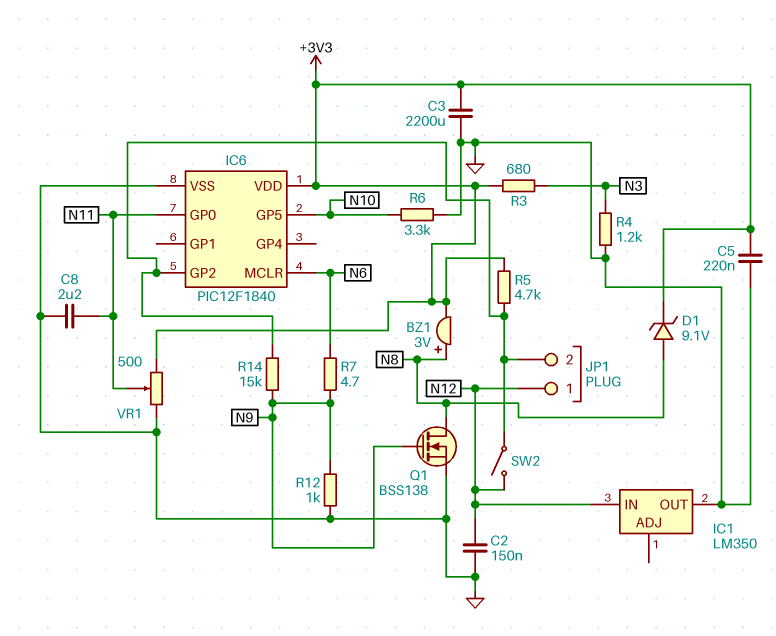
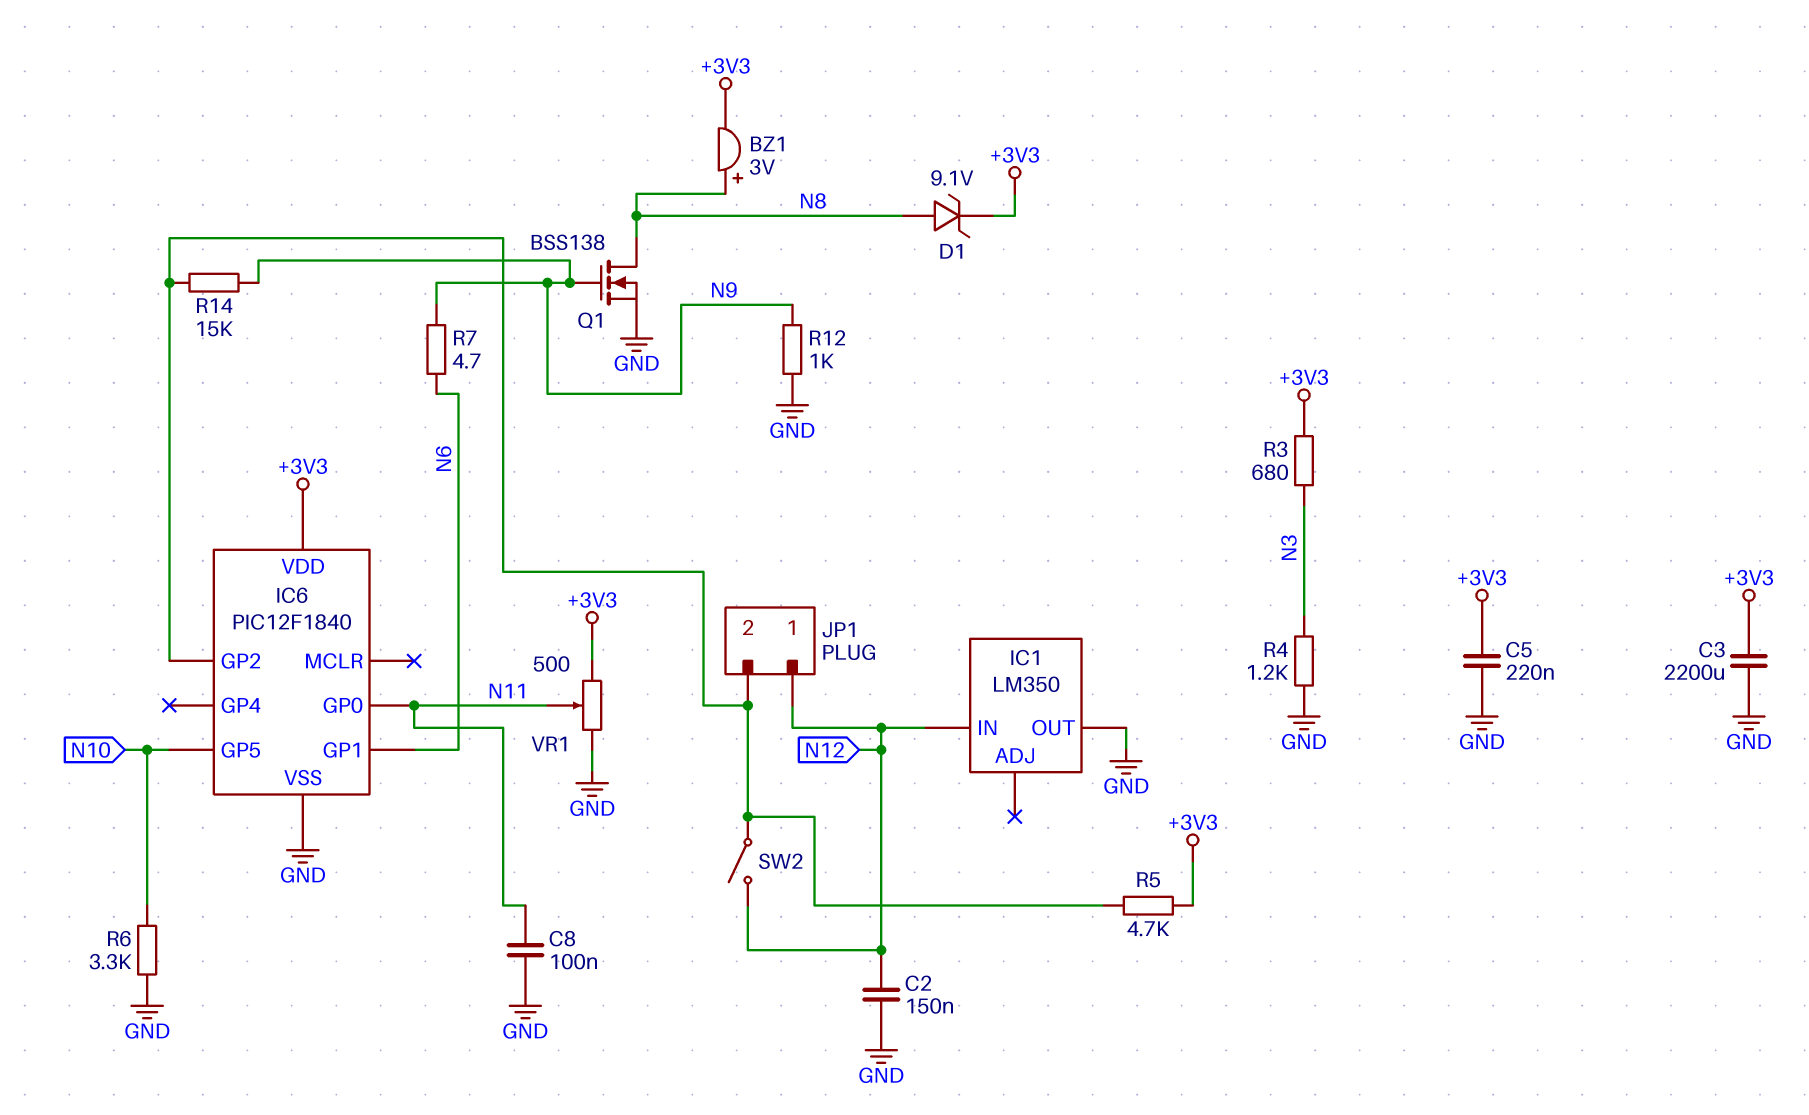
C8: 2.2uF (GND, N11) -> 100nF (GND, N11)
IC6 pin GP1: none -> N6
IC6 pin MCLR: N6 -> none

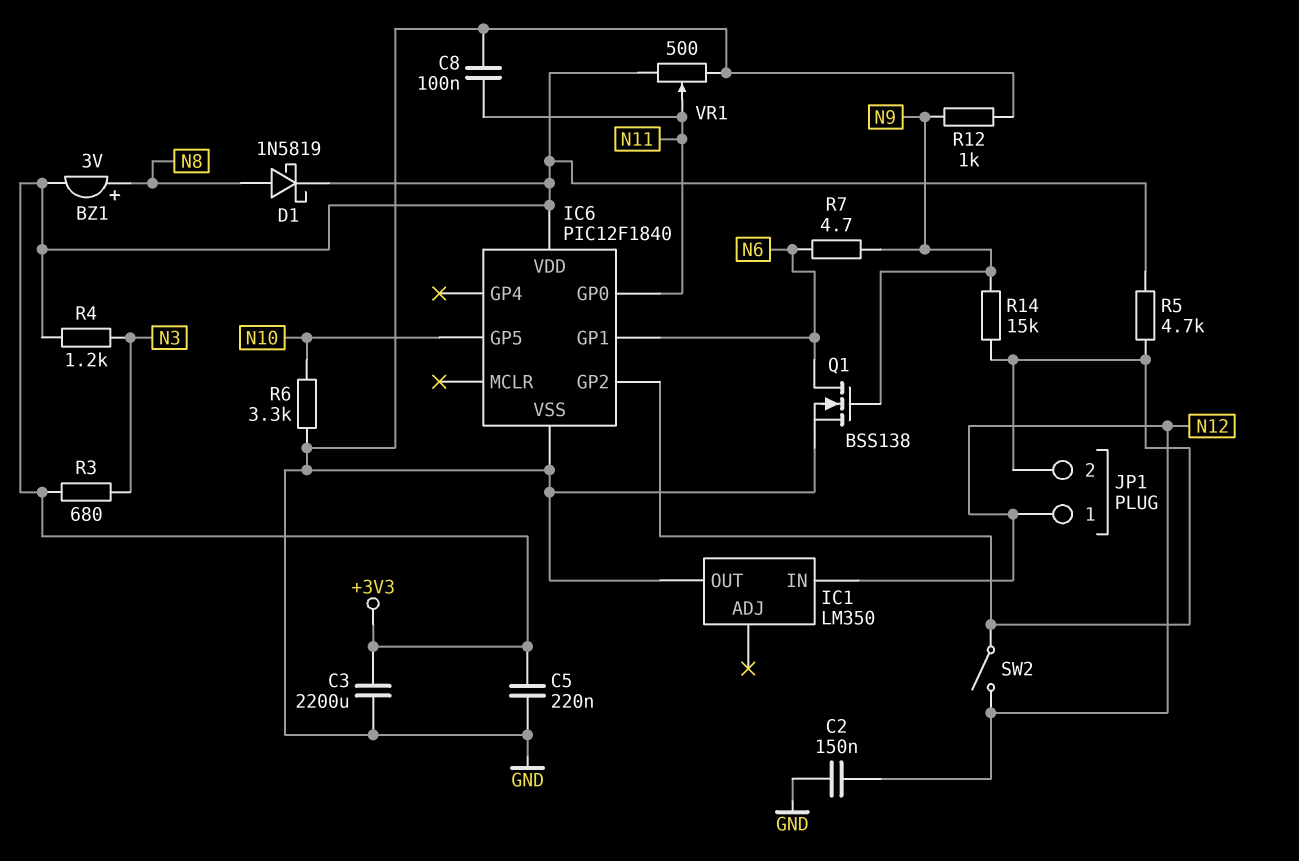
D1: zener 9.1V (A N8, K +3V3) -> schottky 1N5819 (A N8, K +3V3)
Q1: NMOS BSS138 (G N9, D N8, S GND) -> NMOS BSS138 (G N9, D N6, S GND)
R4: 1.2k (GND, N3) -> 1.2k (+3V3, N3)

